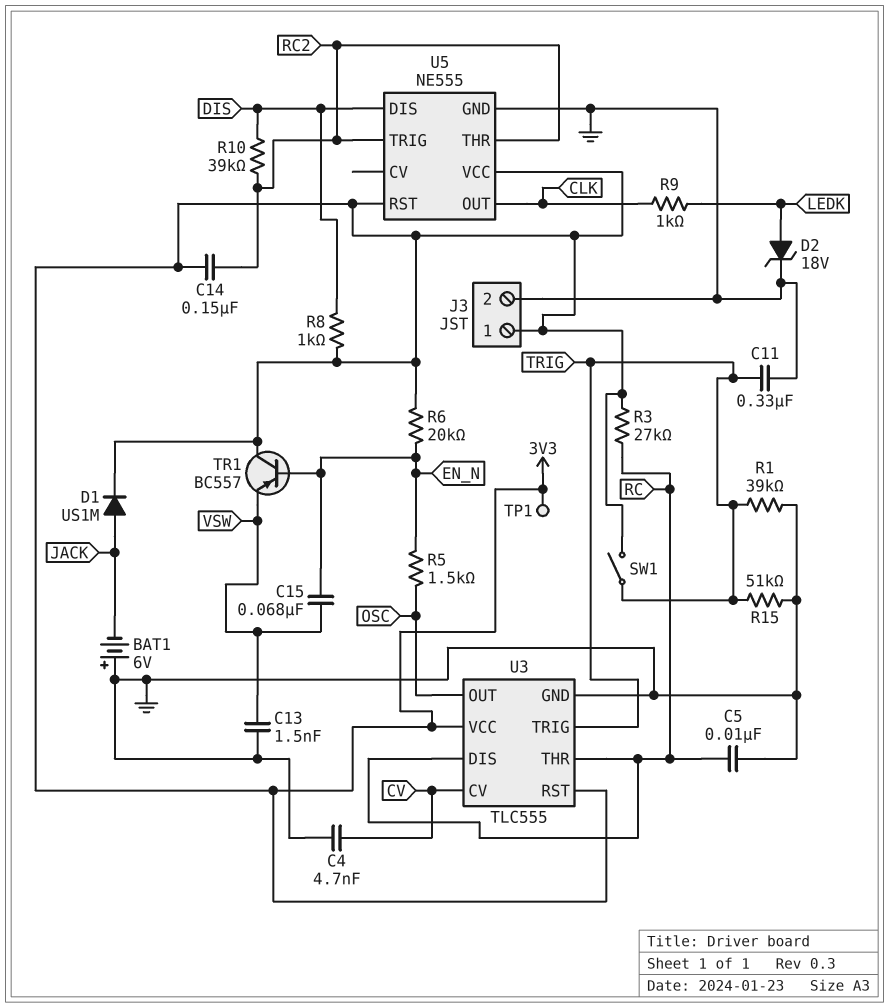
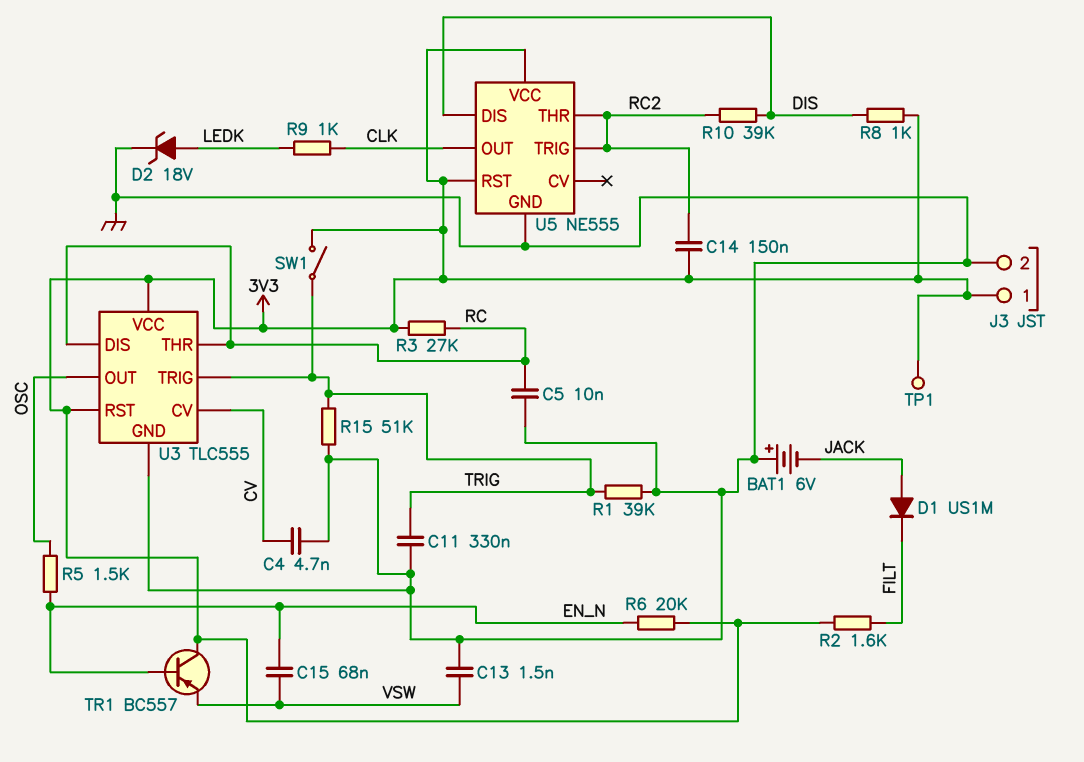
D1: diode US1M (A JACK, K 3V3) -> diode US1M (A JACK, K FILT)
R2: none -> 1.6k (3V3, FILT)

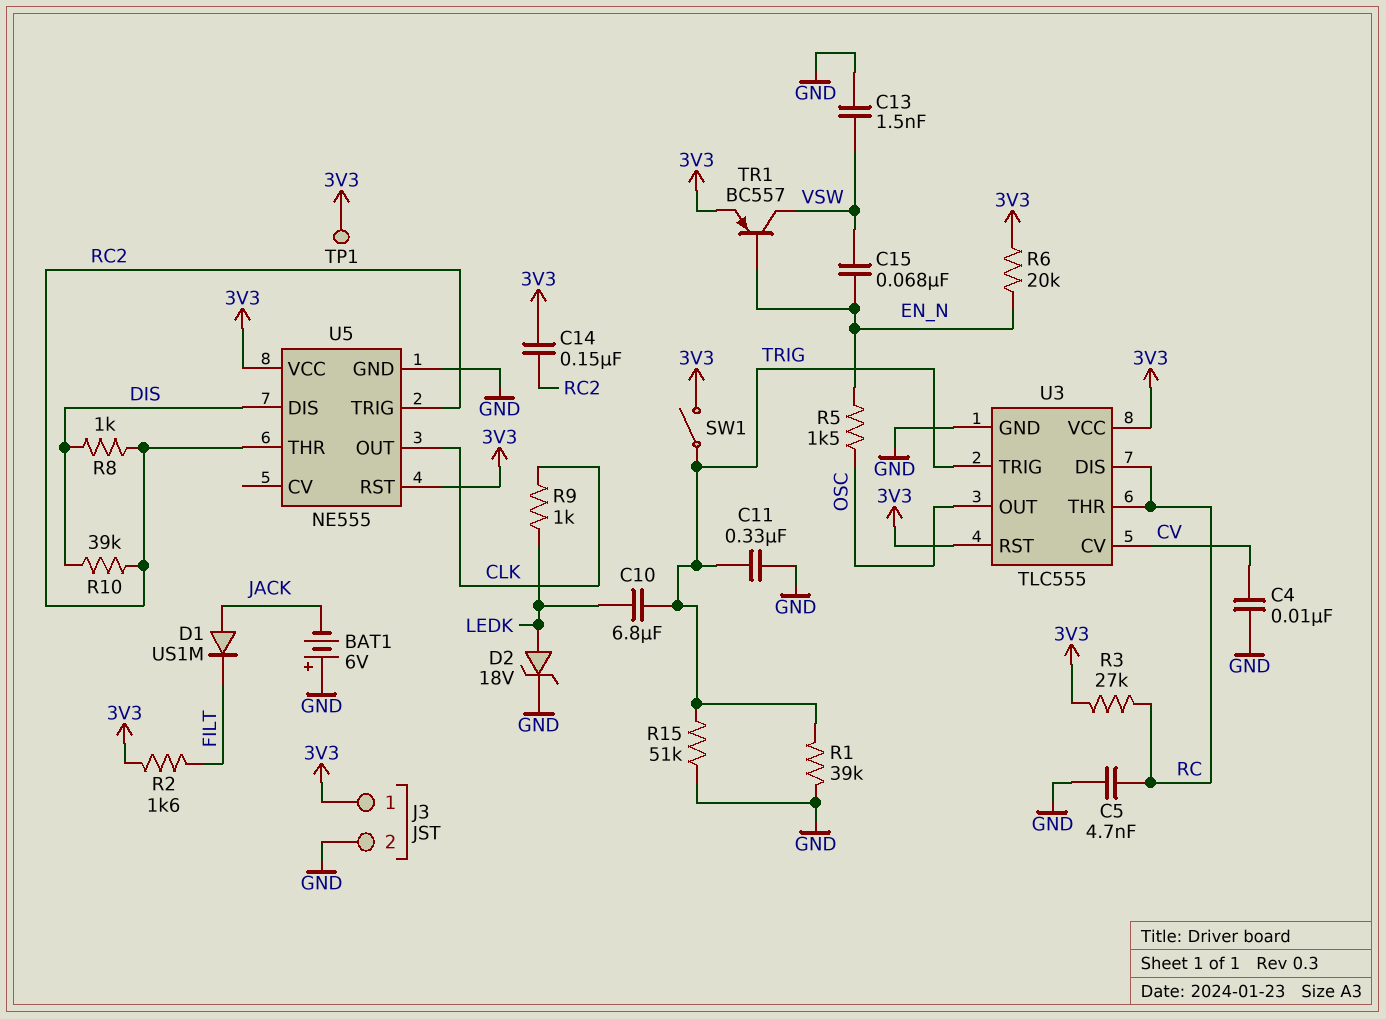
C4: 4.7nF (CV, GND) -> 10nF (CV, GND)
C5: 10nF (GND, RC) -> 4.7nF (GND, RC)
C10: none -> 6.8uF (LEDK, TRIG)
R8: 1k (3V3, DIS) -> 1k (DIS, RC2)
TR1: PNP BC557 (B EN_N, C 3V3, E VSW) -> PNP BC557 (B EN_N, C VSW, E 3V3)

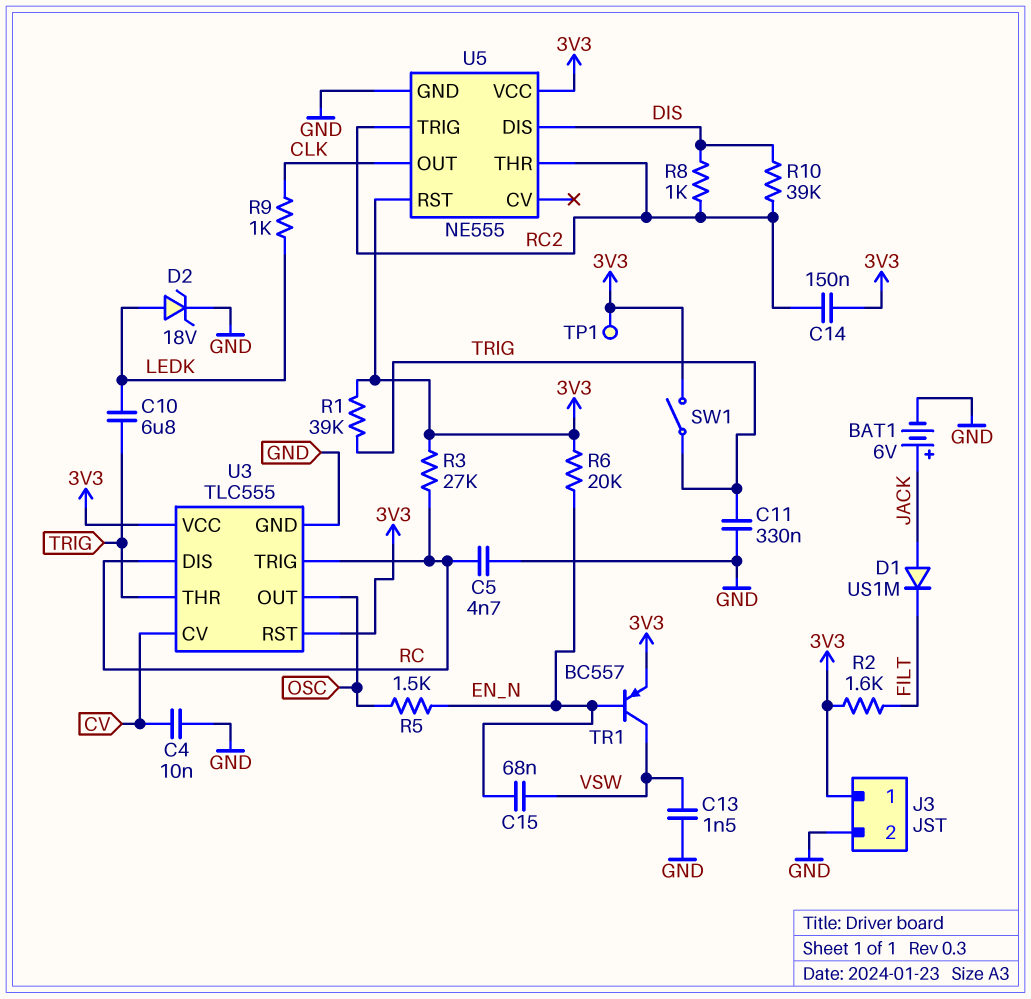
BAT1: 6V (plus GND, minus JACK) -> 6V (plus JACK, minus GND)
R1: 39k (GND, TRIG) -> 39k (3V3, TRIG)
R15: 51k (GND, TRIG) -> none
U3 pin THR: RC -> TRIG
U3 pin TRIG: TRIG -> RC

